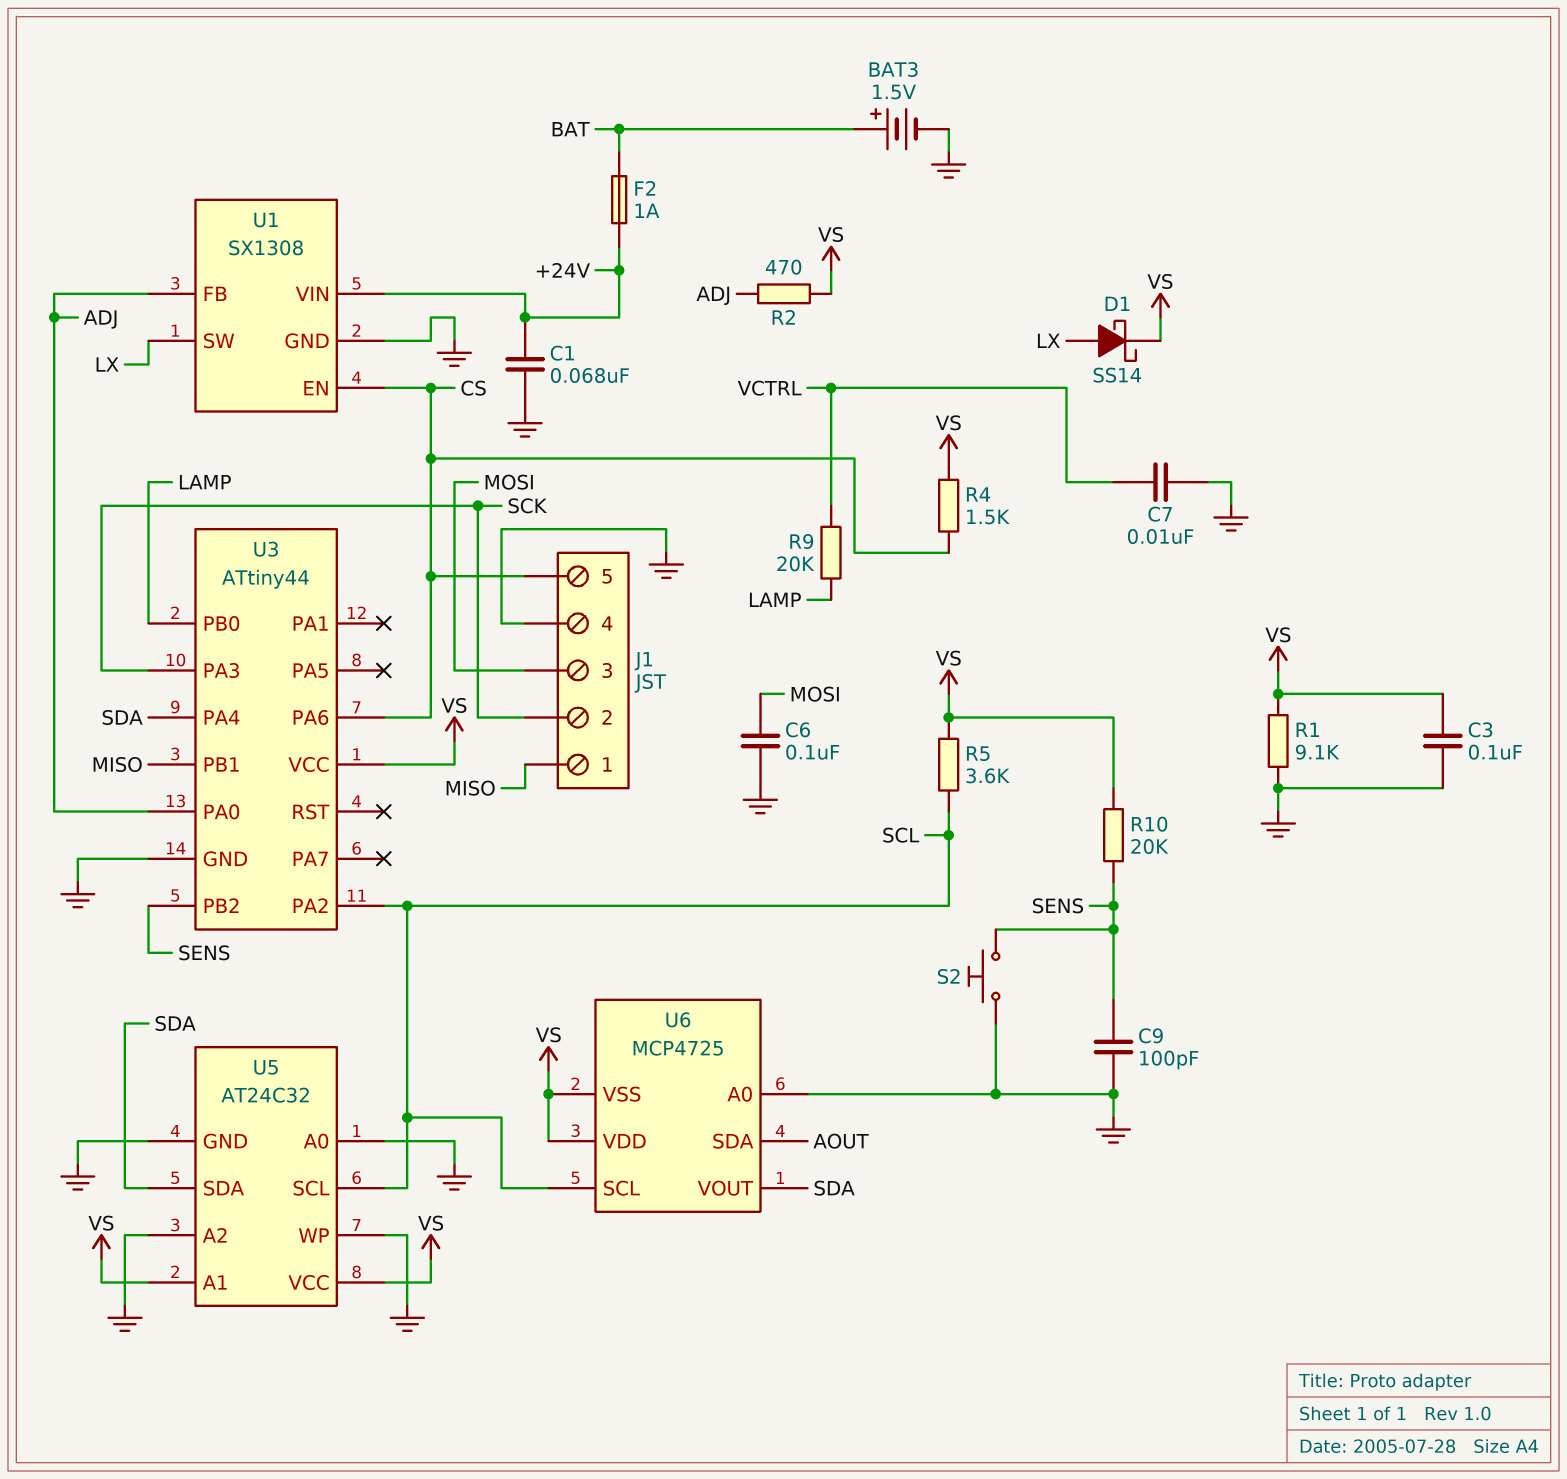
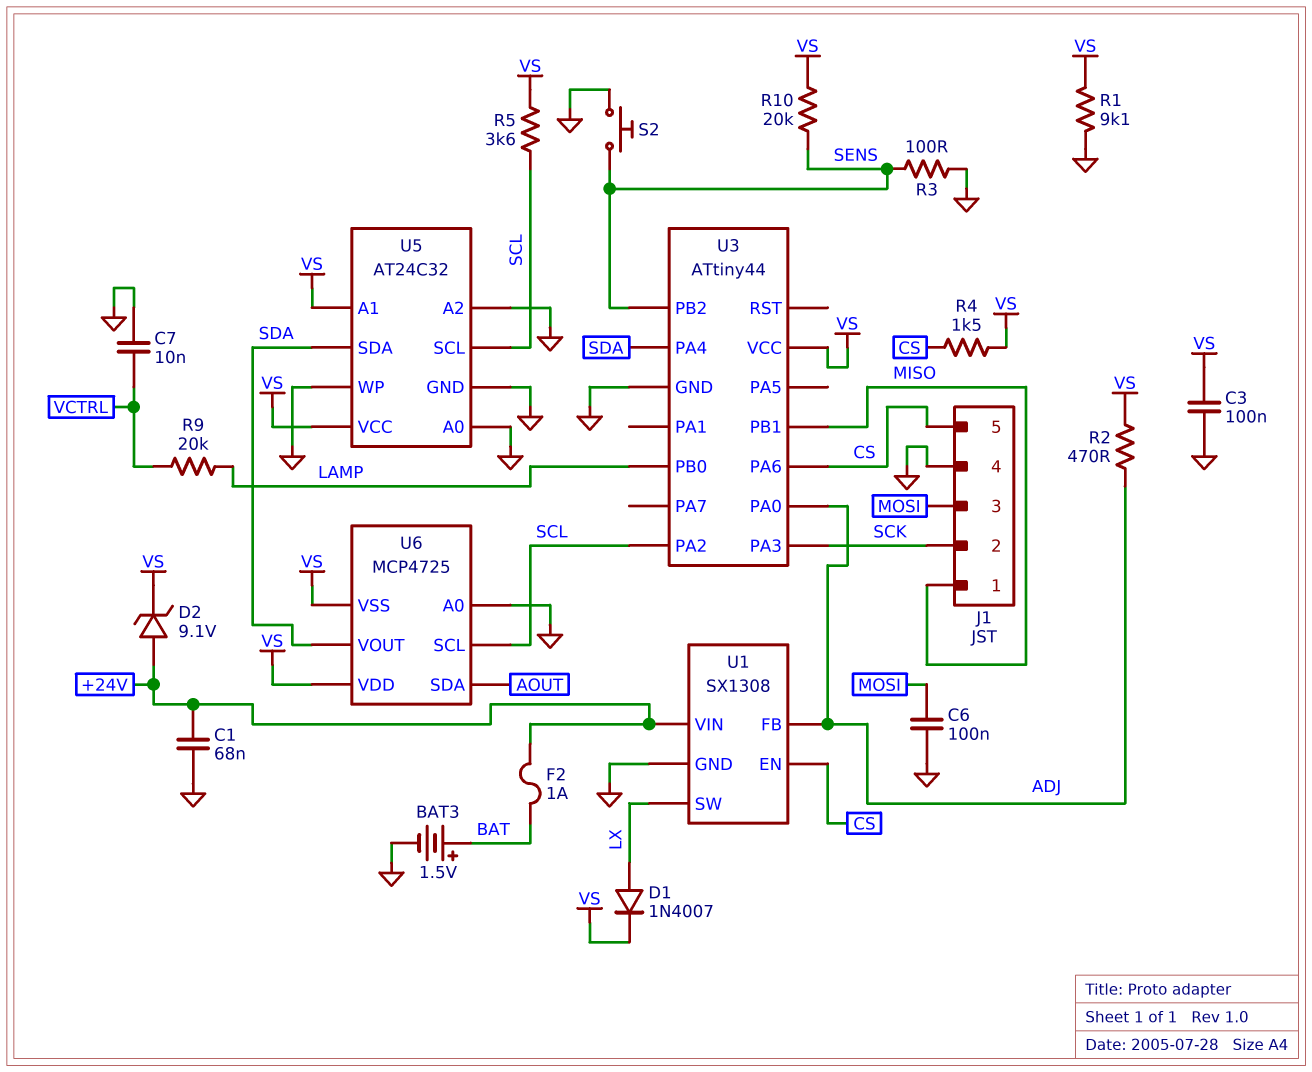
C9: 100pF (GND, SENS) -> none
D1: schottky SS14 (A LX, K VS) -> diode 1N4007 (A LX, K VS)
D2: none -> zener 9.1V (A +24V, K VS)
R3: none -> 100 (GND, SENS)

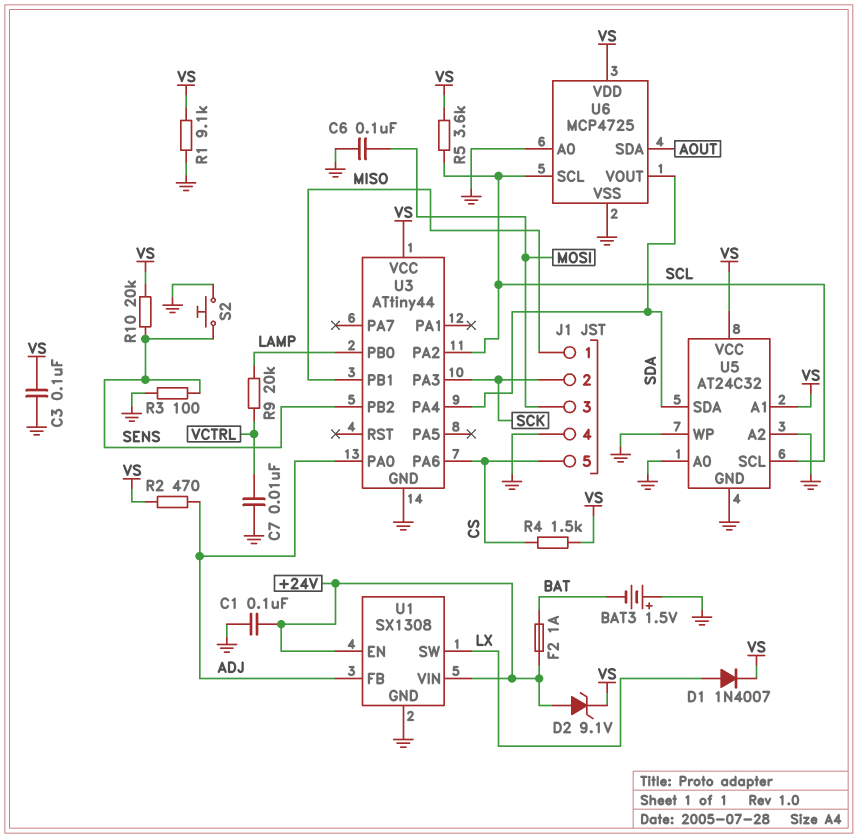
BAT3: 1.5V (plus BAT, minus GND) -> 1.5V (plus GND, minus BAT)
C1: 68nF (+24V, GND) -> 100nF (+24V, GND)
U1 pin EN: CS -> +24V
U6 pin VSS: VS -> GND

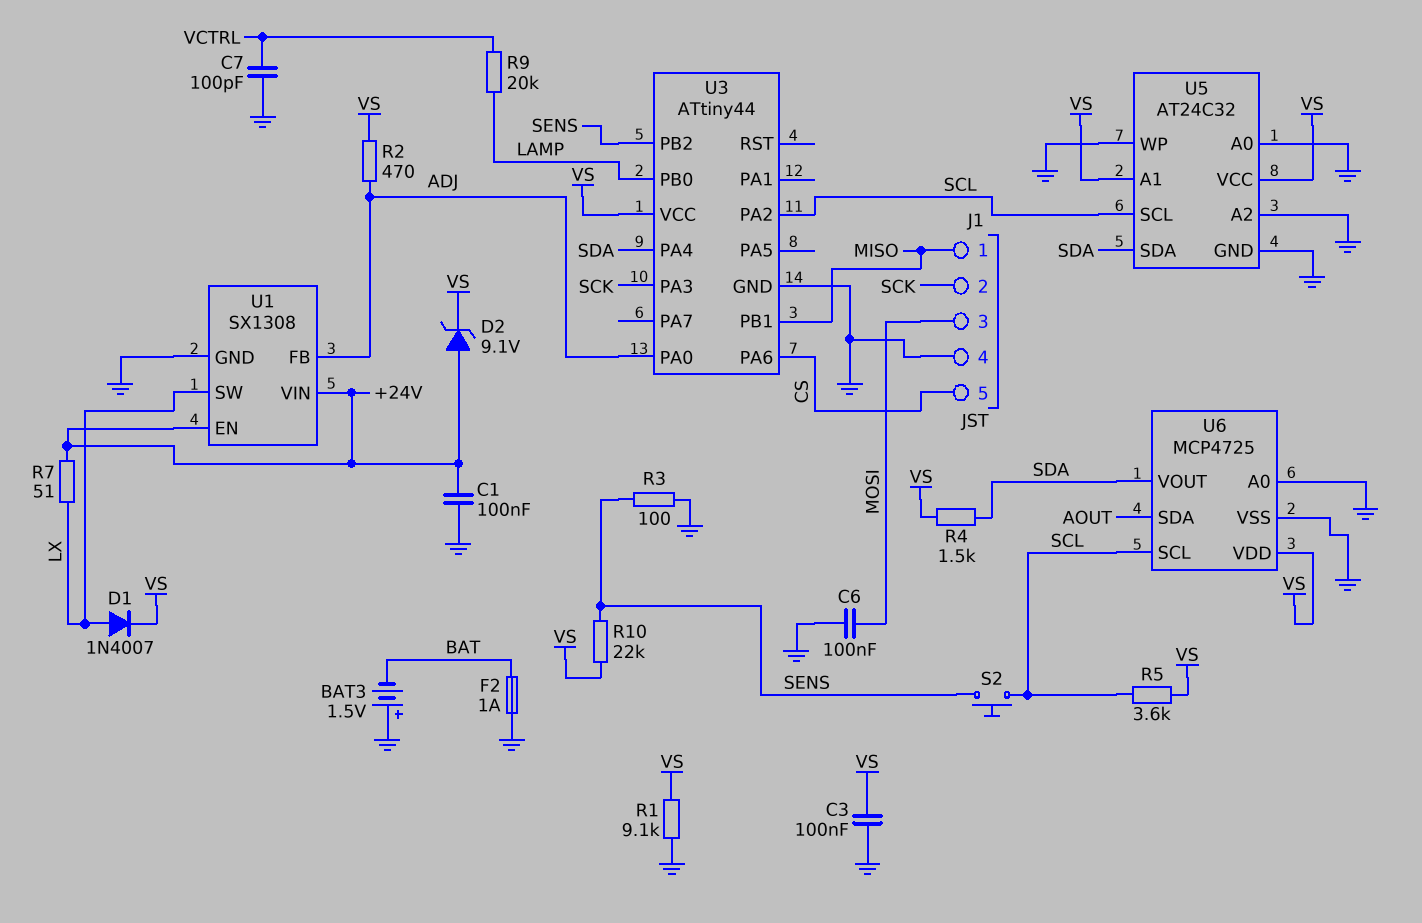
C7: 10nF (GND, VCTRL) -> 100pF (GND, VCTRL)
F2: 1A (+24V, BAT) -> 1A (BAT, GND)
R4: 1.5k (CS, VS) -> 1.5k (SDA, VS)
R7: none -> 51 (+24V, LX)
R10: 20k (SENS, VS) -> 22k (SENS, VS)
S2: button (GND, SENS) -> button (SCL, SENS)

